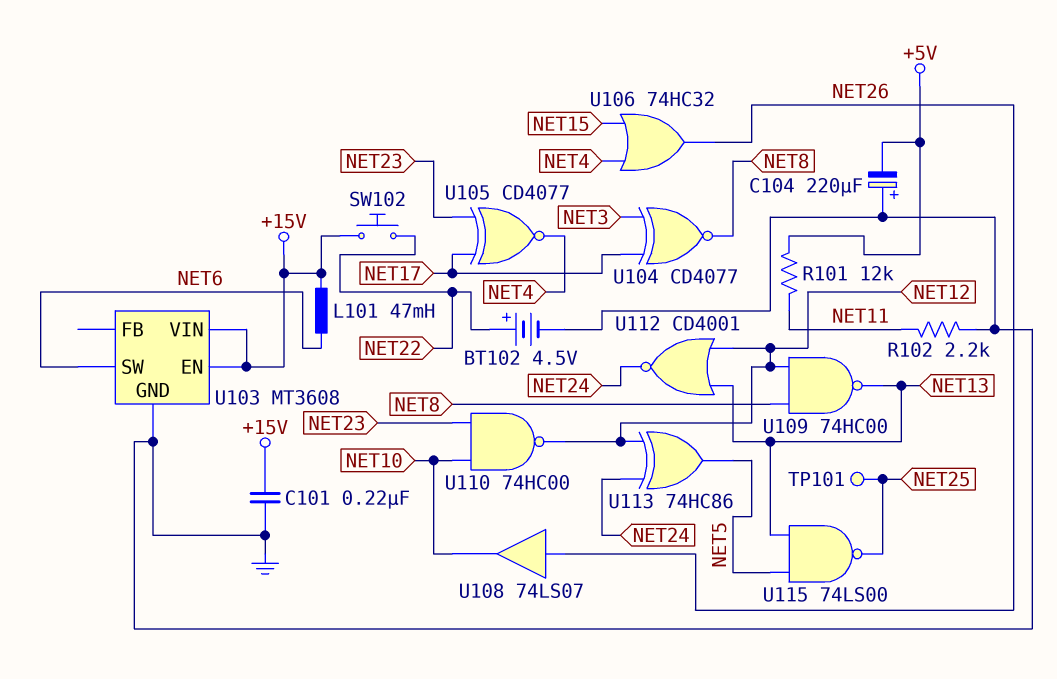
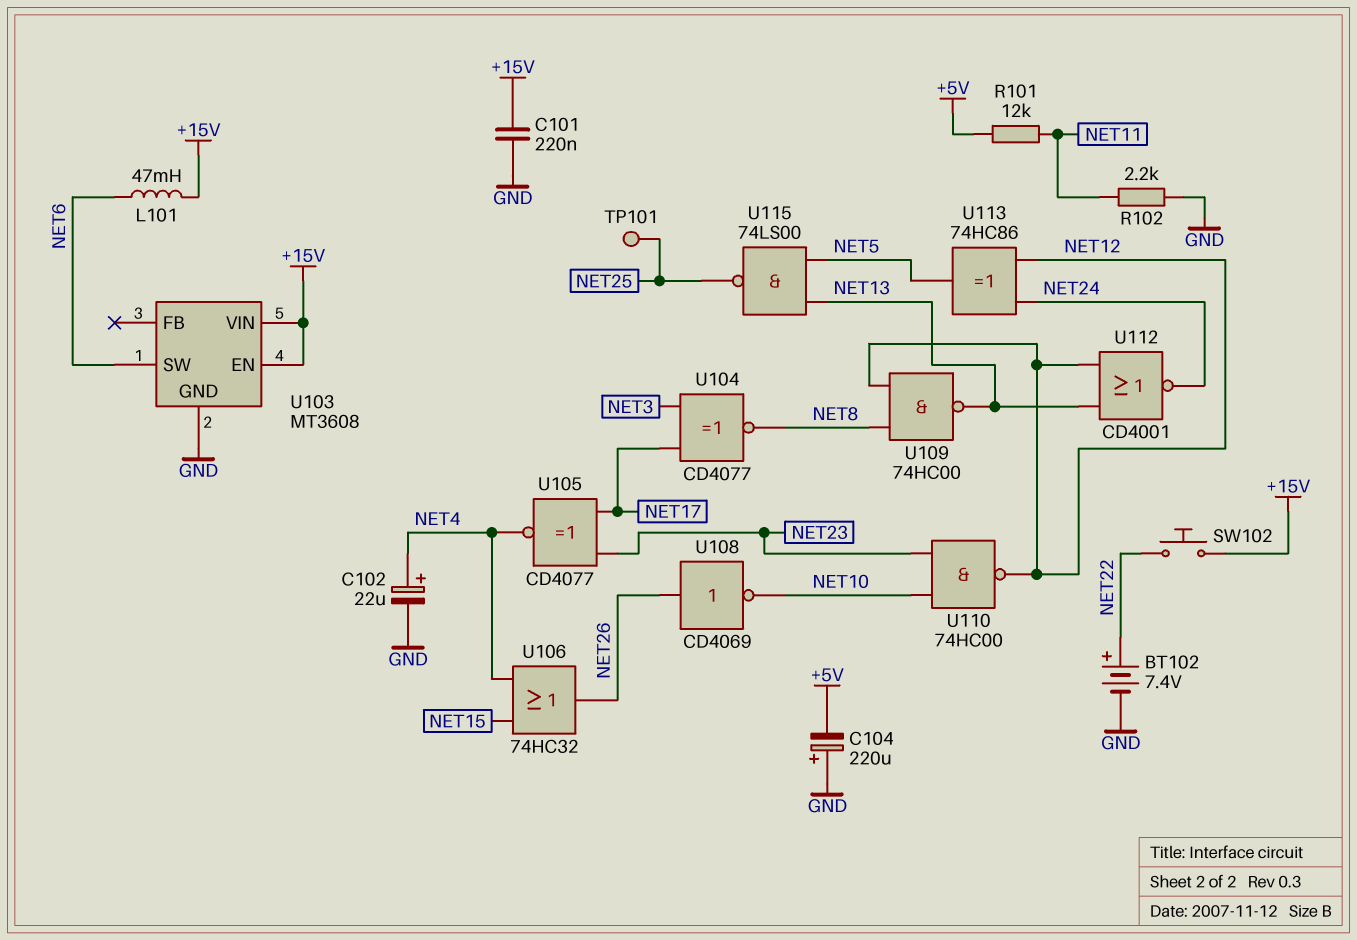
BT102: 4.5V (plus NET22, minus GND) -> 7.4V (plus NET22, minus GND)
C102: none -> 22uF (plus NET4, minus GND)
U108: buffer 74LS07 (in NET26, out NET10) -> NOT CD4069 (in NET26, out NET10)

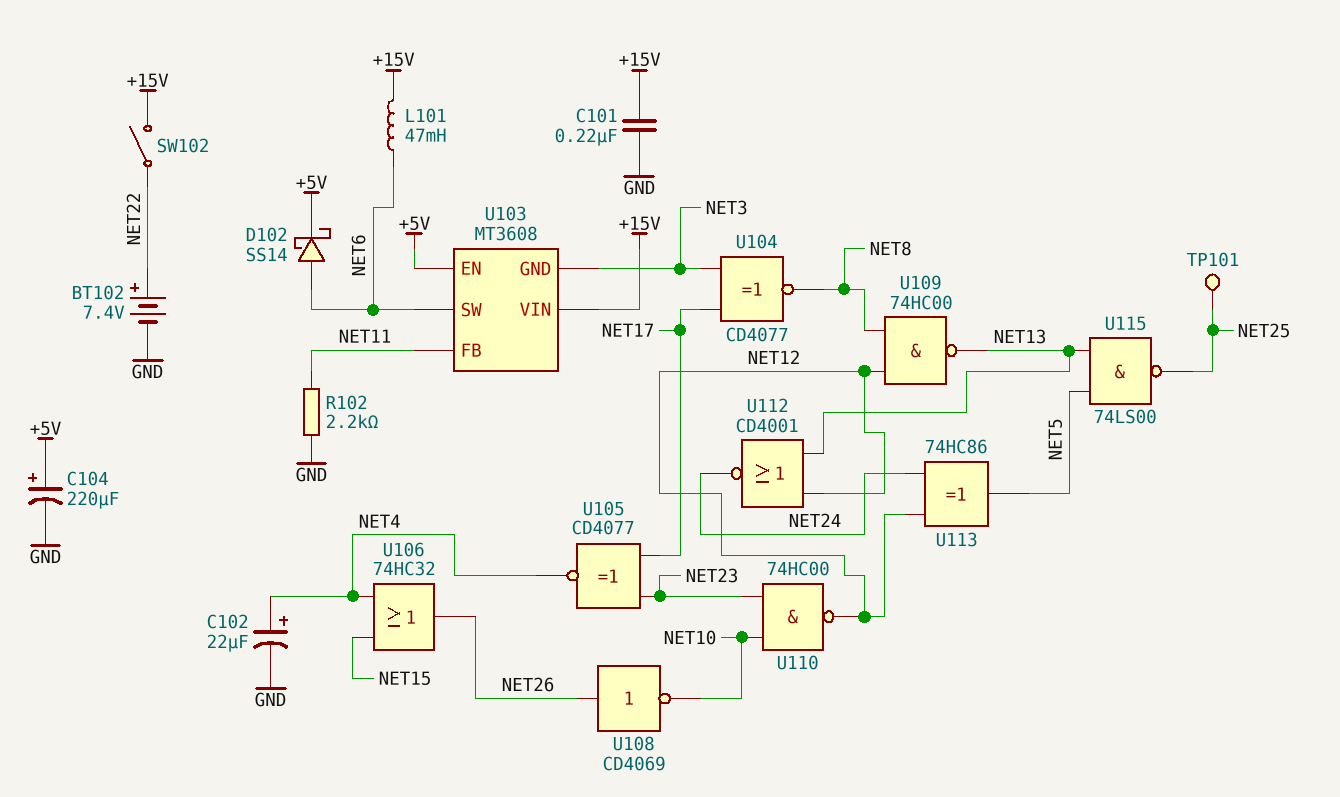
C104: 220uF (plus GND, minus +5V) -> 220uF (plus +5V, minus GND)
D102: none -> schottky SS14 (A NET6, K +5V)
R101: 12k (+5V, NET11) -> none
SW102: button (+15V, NET22) -> switch (+15V, NET22)
U103 pin EN: +15V -> +5V
U103 pin FB: none -> NET11
U103 pin GND: GND -> NET3

